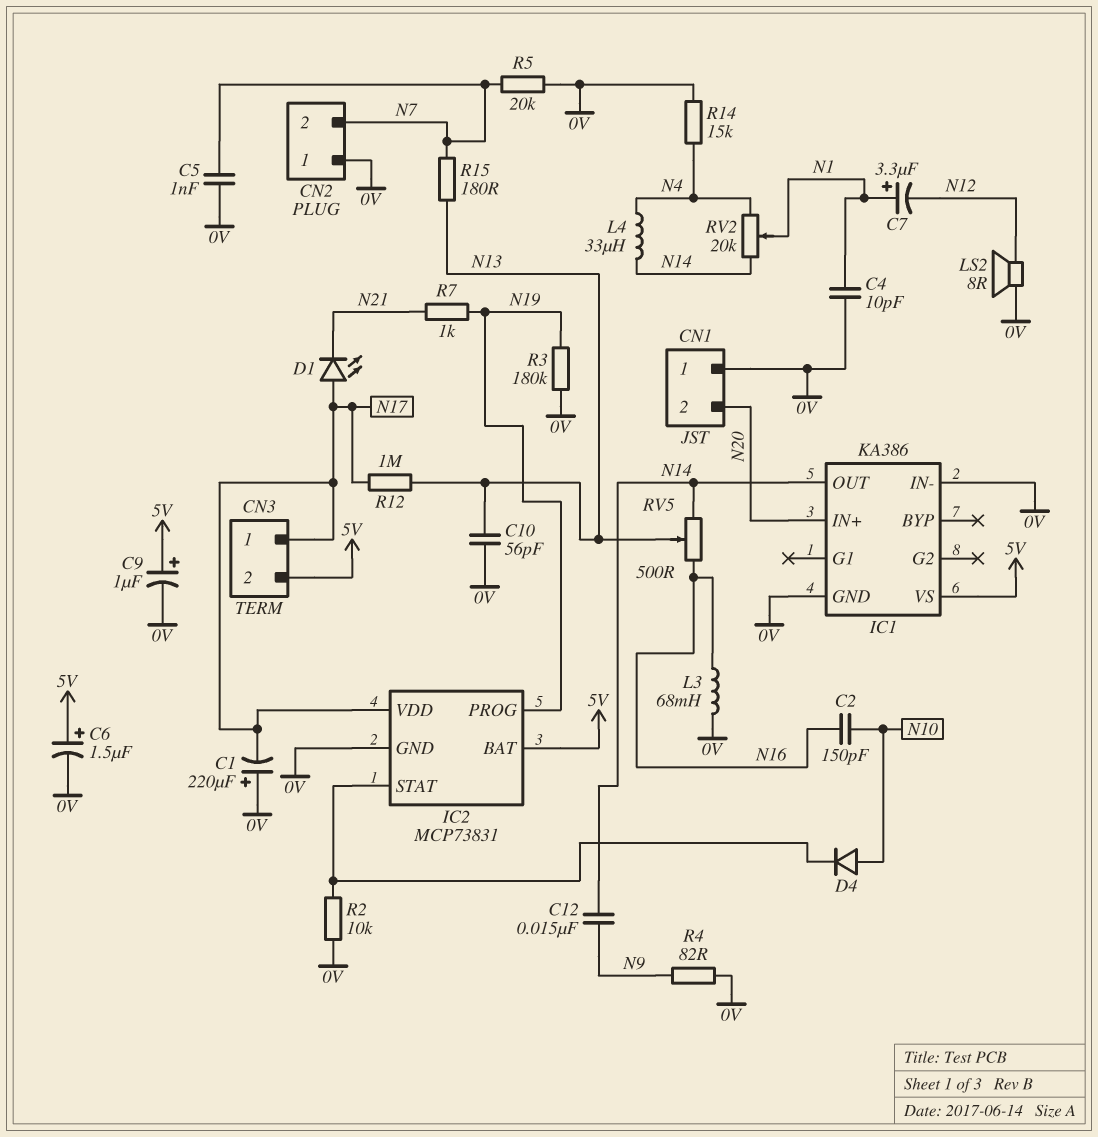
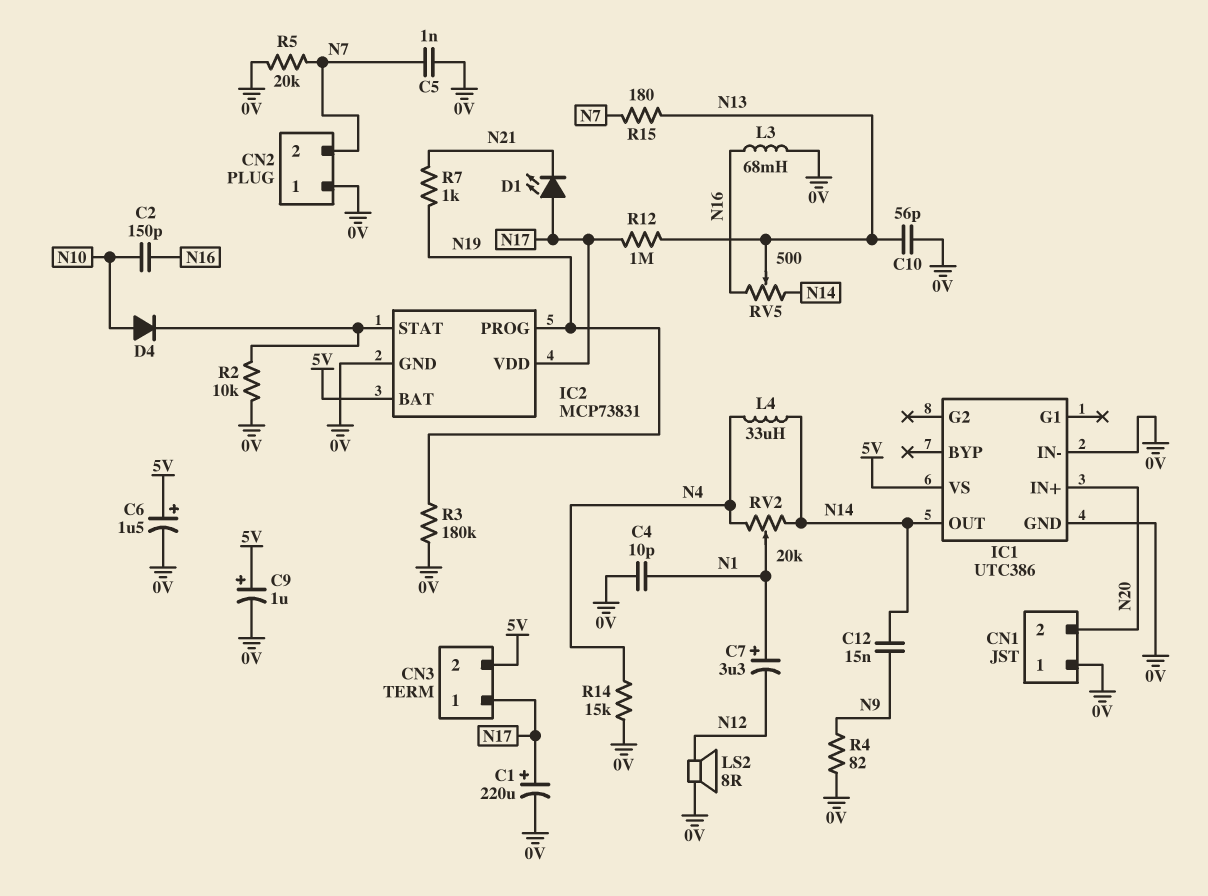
C1: 220uF (plus 0V, minus N17) -> 220uF (plus N17, minus 0V)
IC1: KA386 -> UTC386

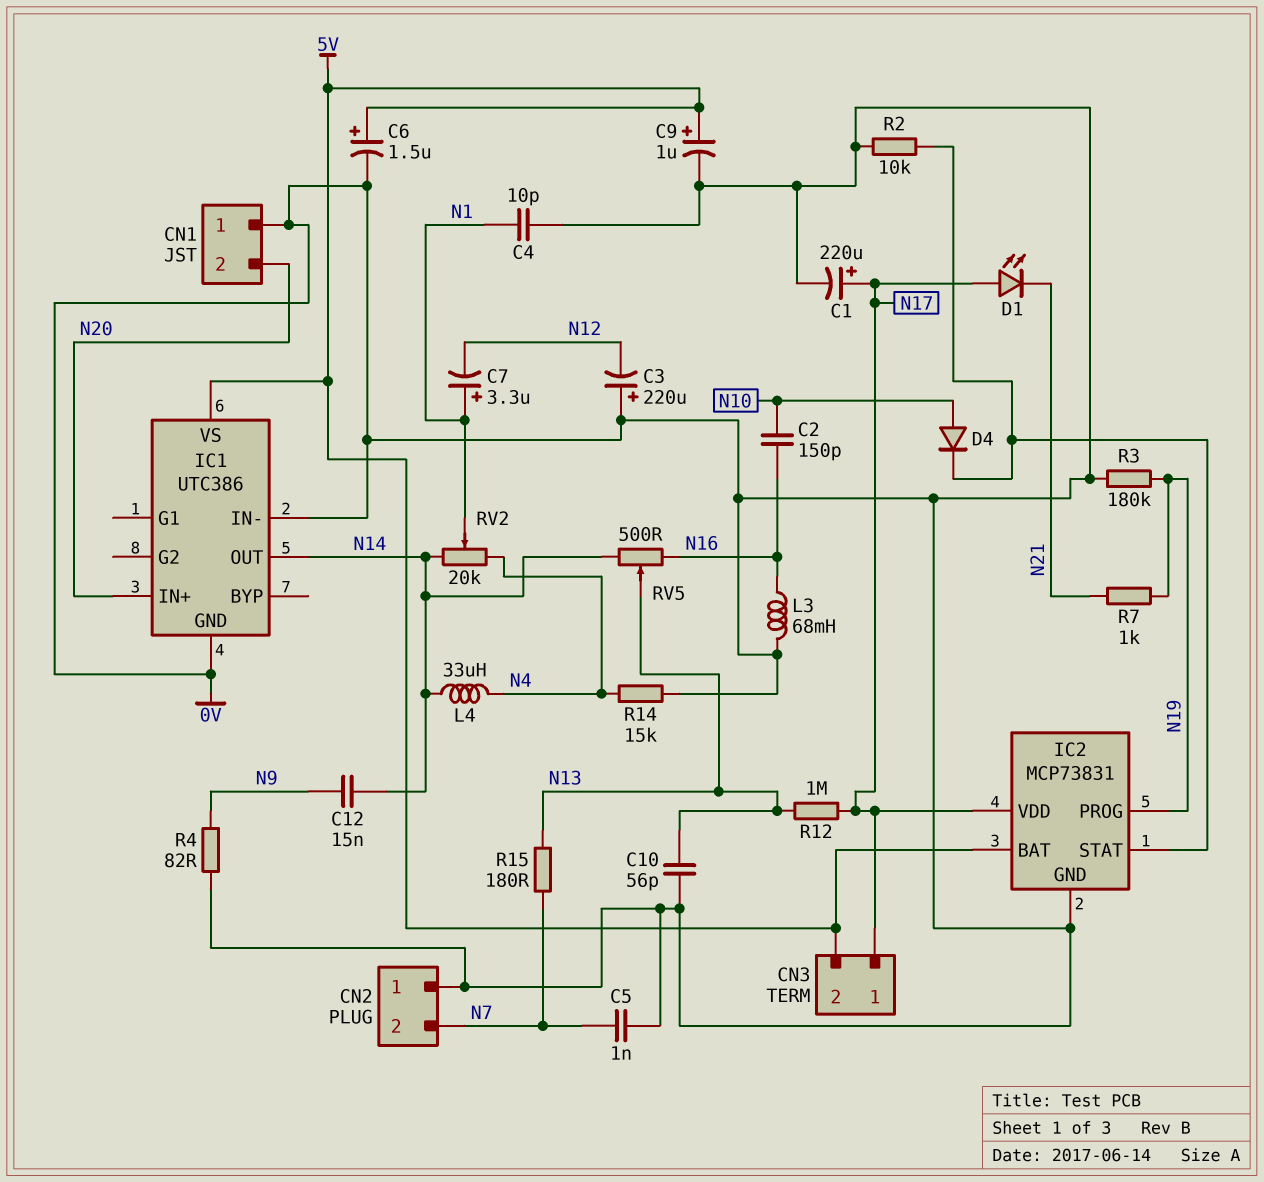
C3: none -> 220uF (plus 0V, minus N12)
LS2: speaker 8R (0V, N12) -> none
R5: 20k (0V, N7) -> none

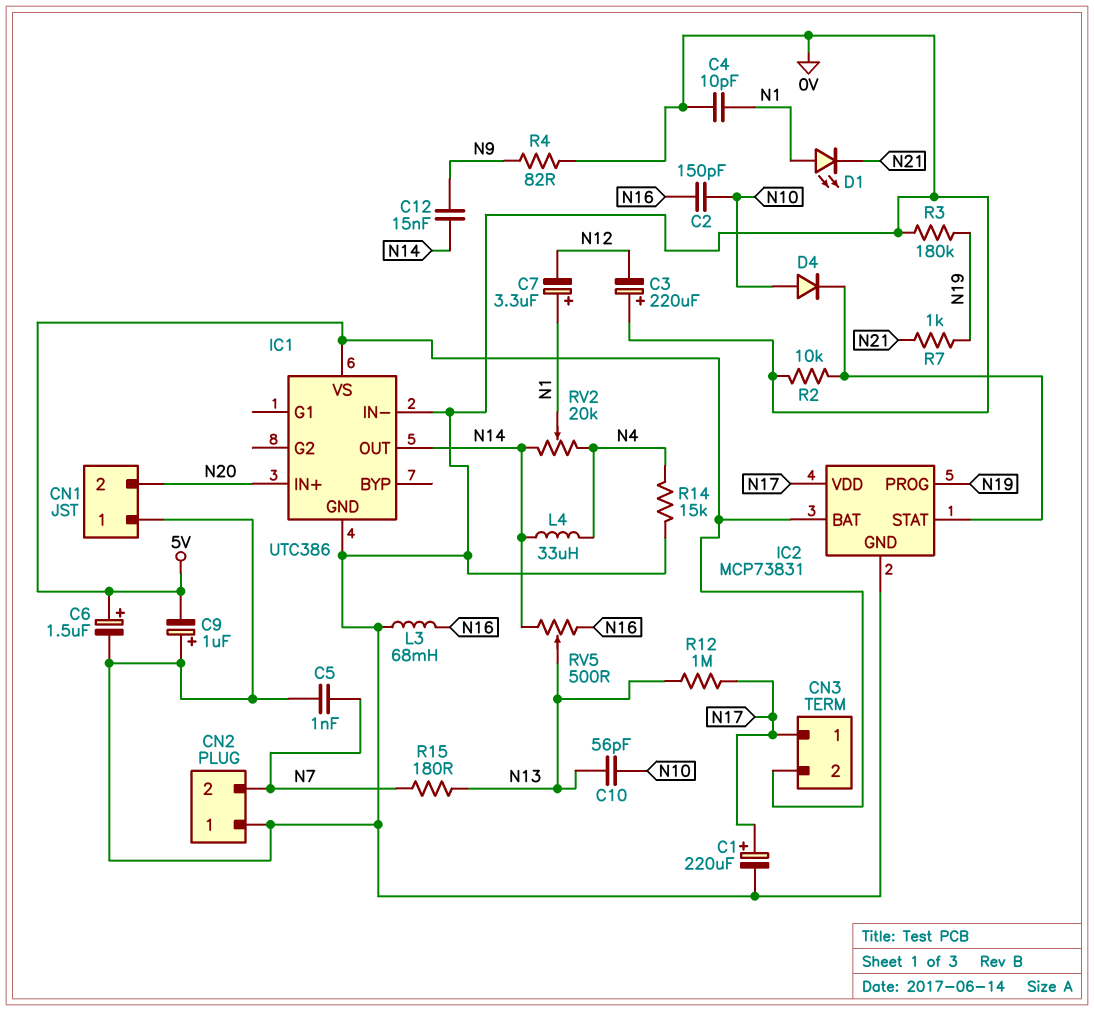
C9: 1uF (plus 5V, minus 0V) -> 1uF (plus 0V, minus 5V)
C10: 56pF (0V, N13) -> 56pF (N10, N13)
D1: LED (A N17, K N21) -> LED (A N1, K N21)

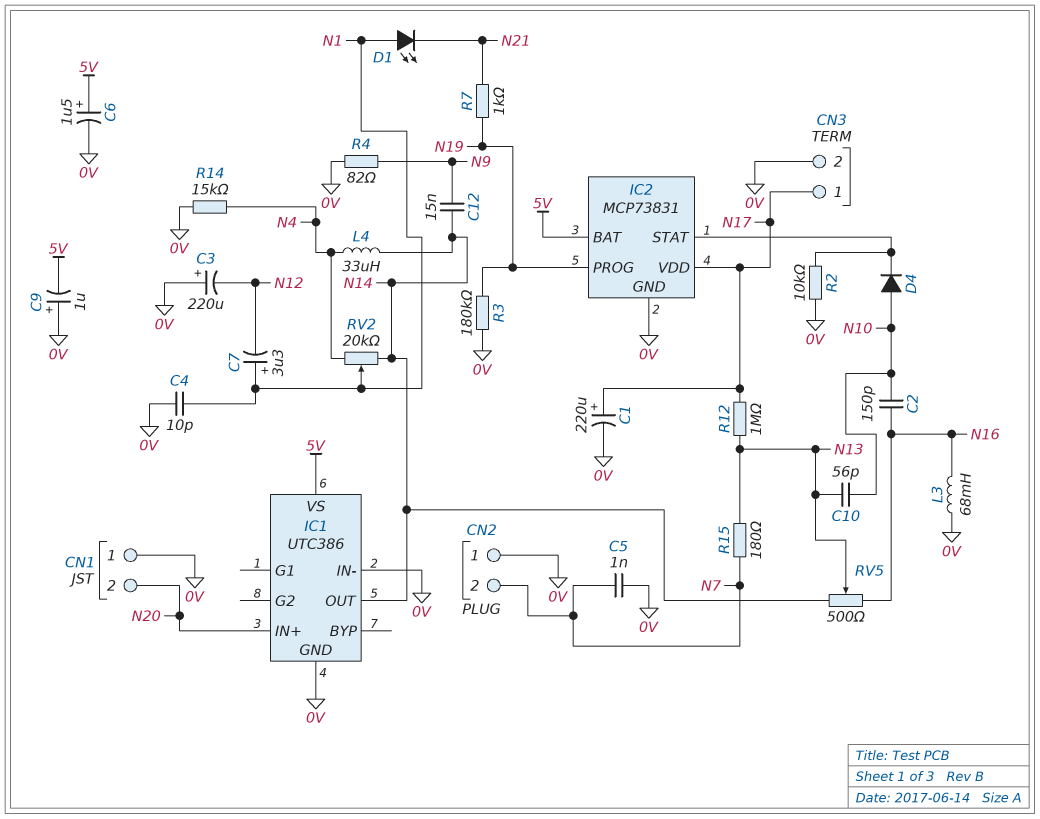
CN3 pin 2: 5V -> 0V

